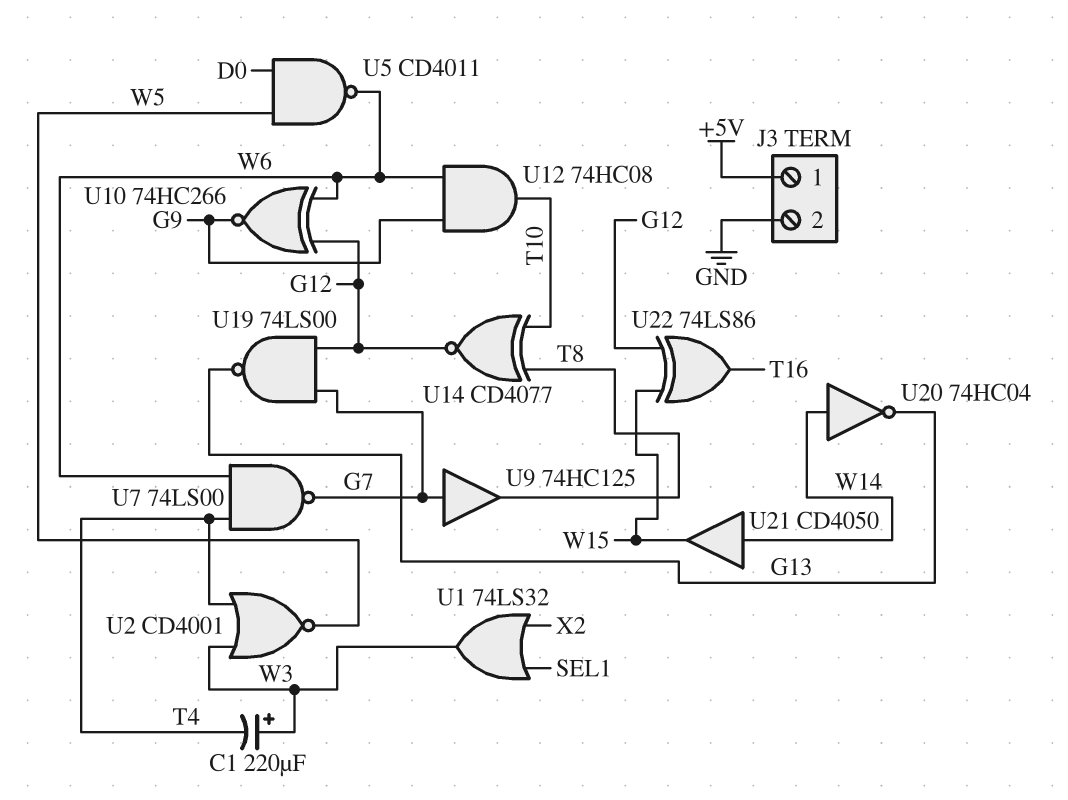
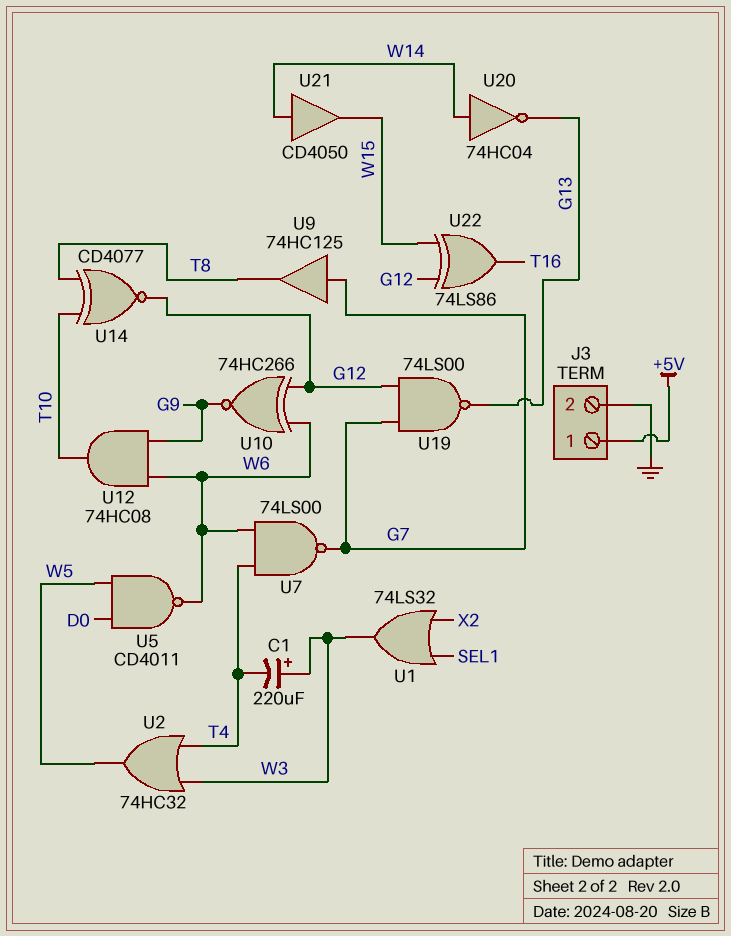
U2: NOR CD4001 (in T4, in W3, out W5) -> OR 74HC32 (in T4, in W3, out W5)

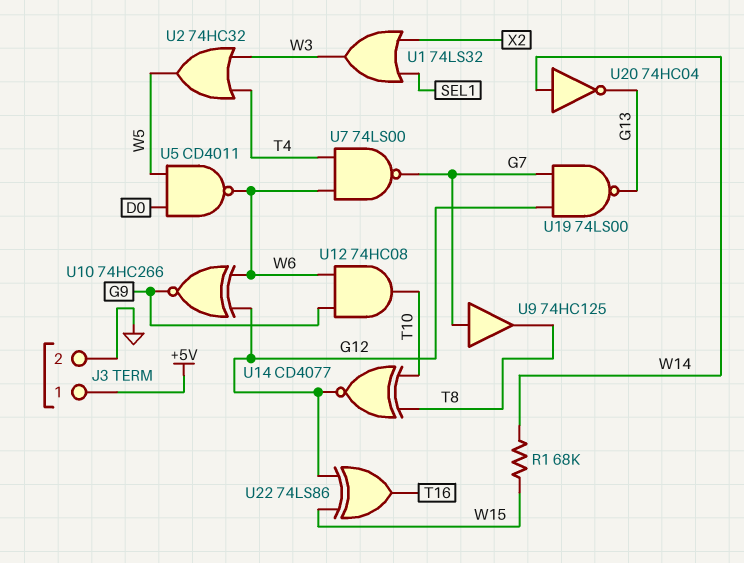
C1: 220uF (plus W3, minus T4) -> none
R1: none -> 68k (W14, W15)
U21: buffer CD4050 (in W14, out W15) -> none

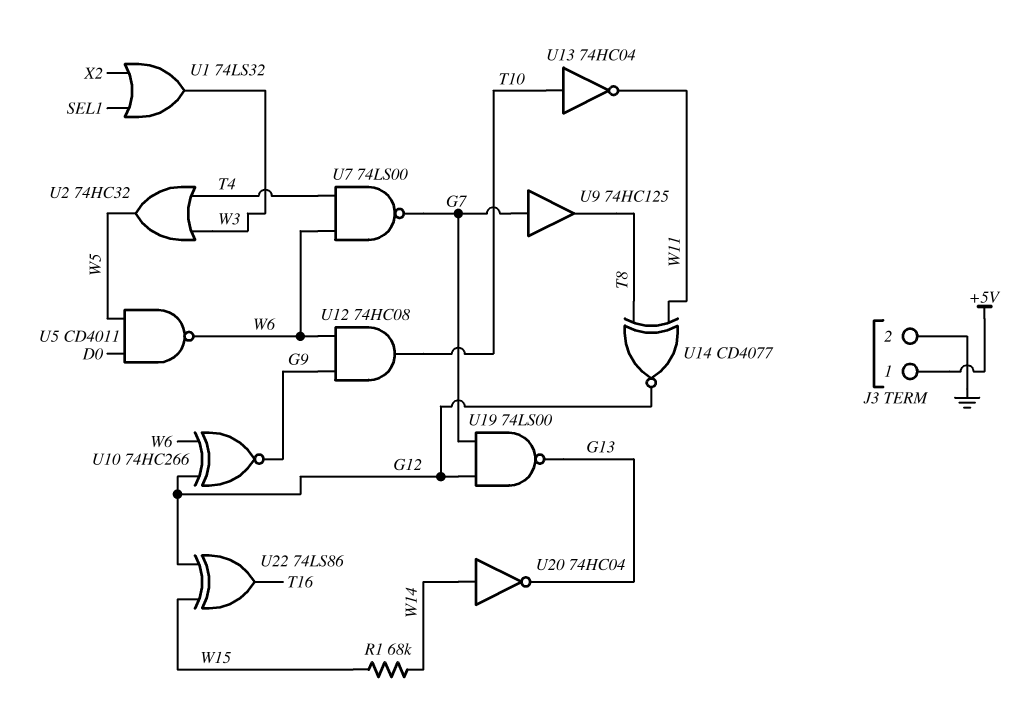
U13: none -> NOT 74HC04 (in T10, out W11)
U14: XNOR CD4077 (in T8, in T10, out G12) -> XNOR CD4077 (in T8, in W11, out G12)

